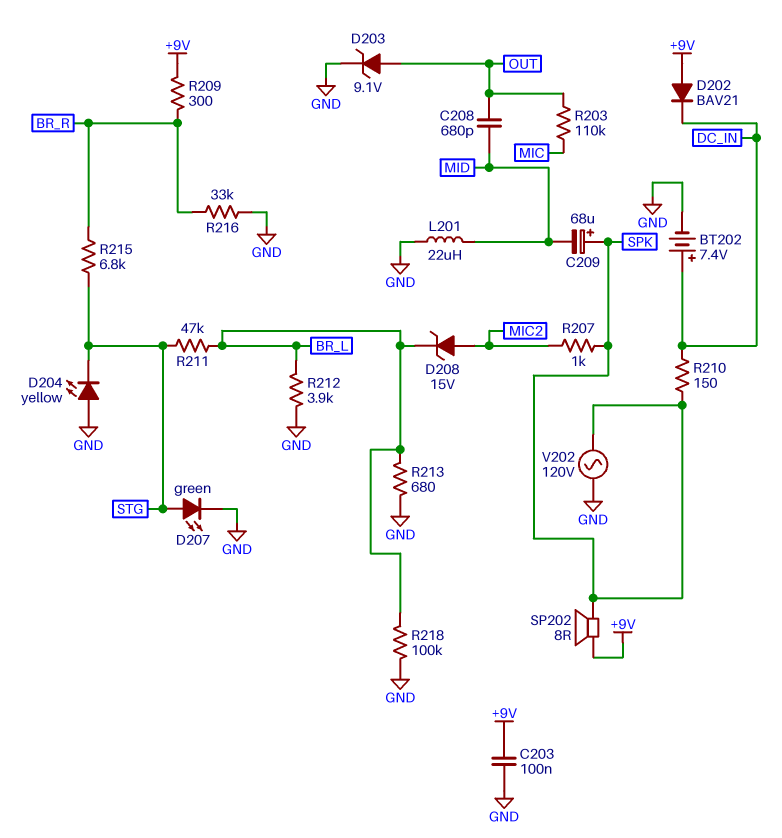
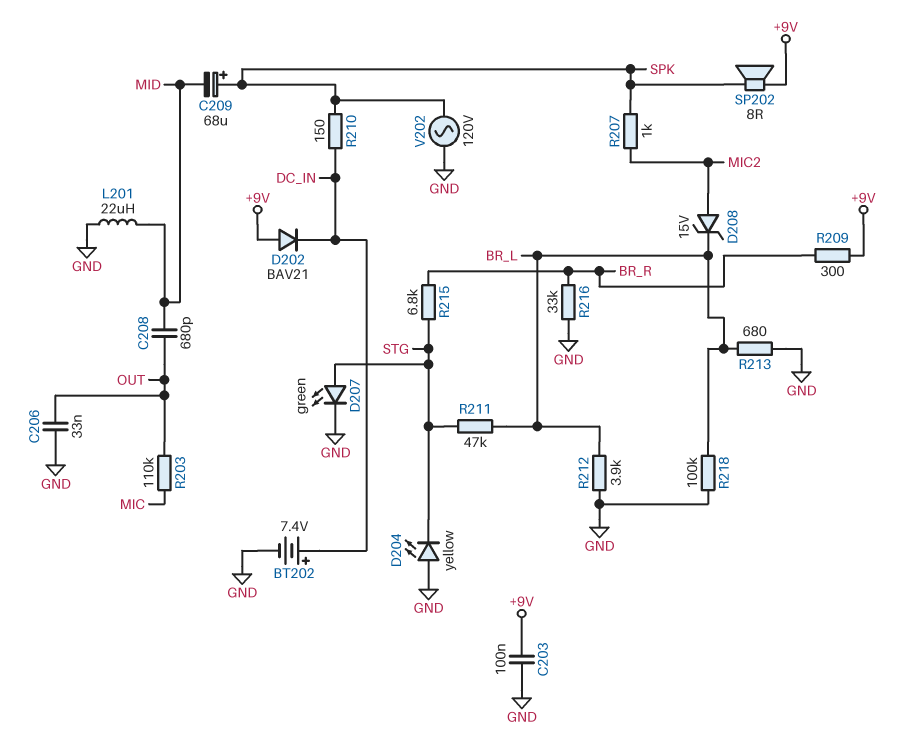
C206: none -> 33nF (GND, OUT)
D203: zener 9.1V (A OUT, K GND) -> none

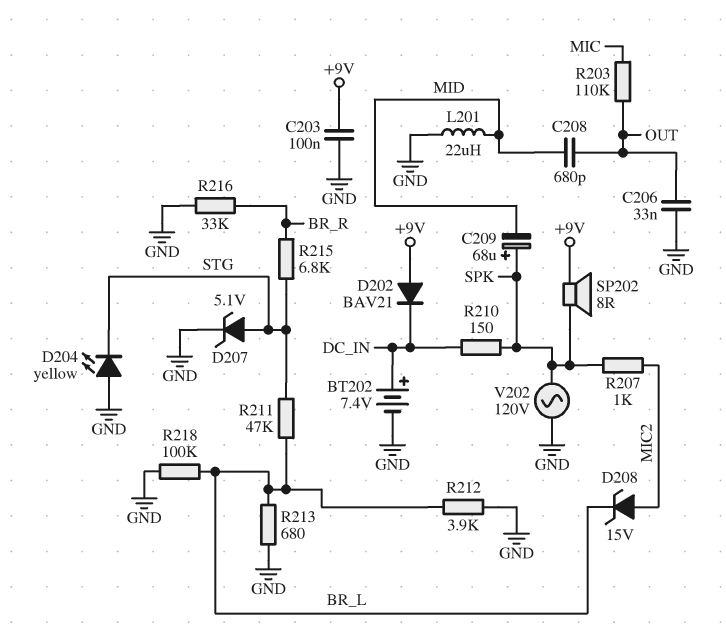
D207: LED green (A STG, K GND) -> zener 5.1V (A STG, K GND)
R209: 300 (+9V, BR_R) -> none

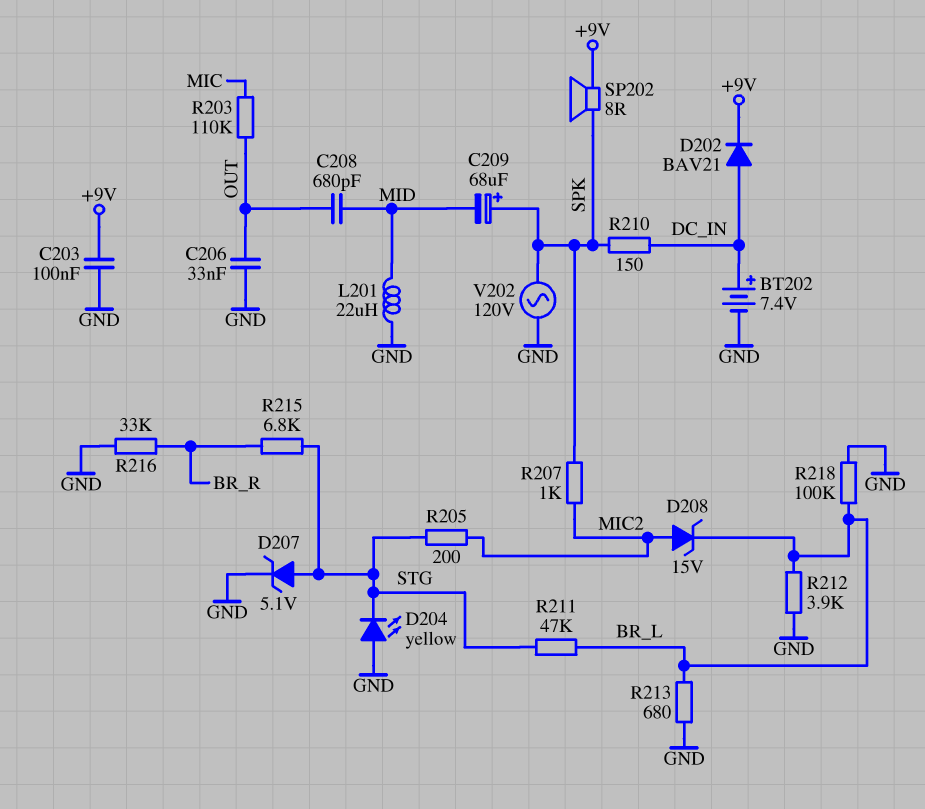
D202: diode BAV21 (A +9V, K DC_IN) -> diode BAV21 (A DC_IN, K +9V)
R205: none -> 200 (MIC2, STG)

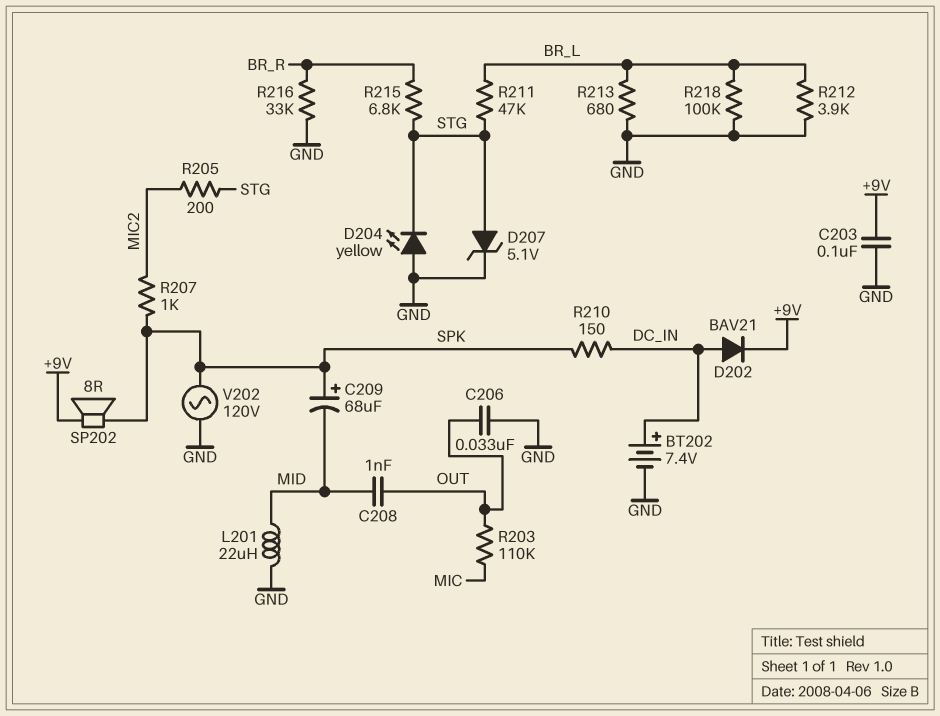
C208: 680pF (MID, OUT) -> 1nF (MID, OUT)
D208: zener 15V (A MIC2, K BR_L) -> none

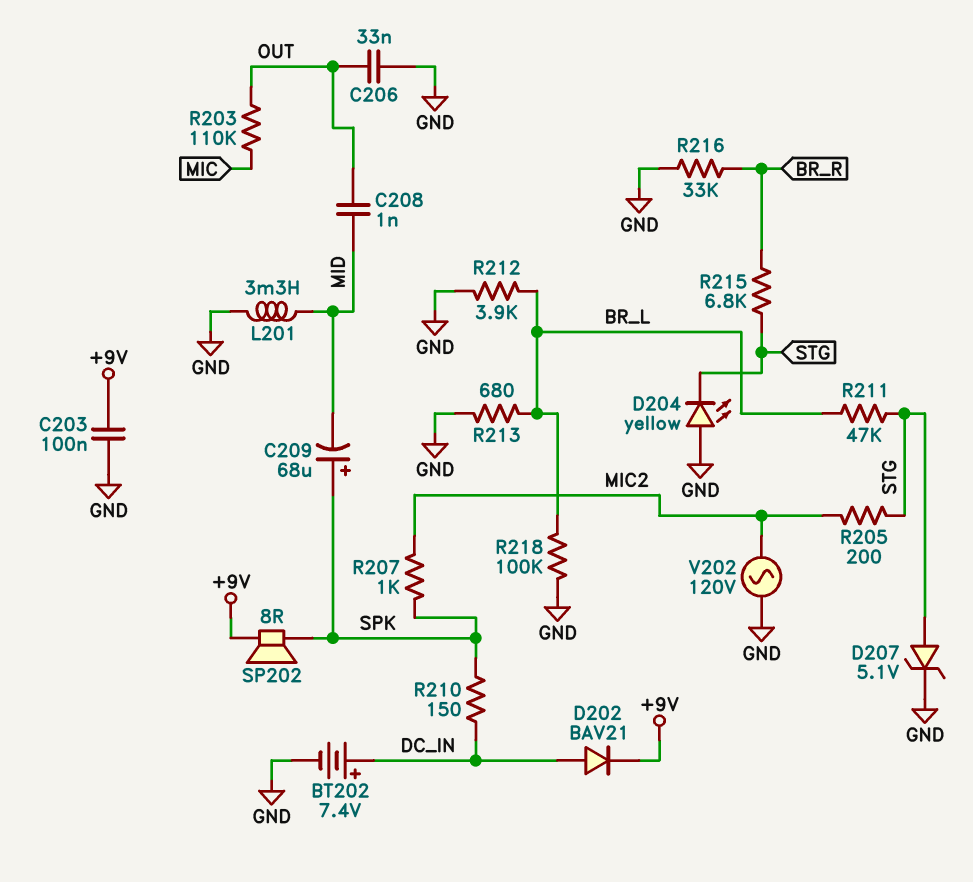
L201: 22uH (GND, MID) -> 3.3mH (GND, MID)
V202: AC 120V (GND, SPK) -> AC 120V (GND, MIC2)

